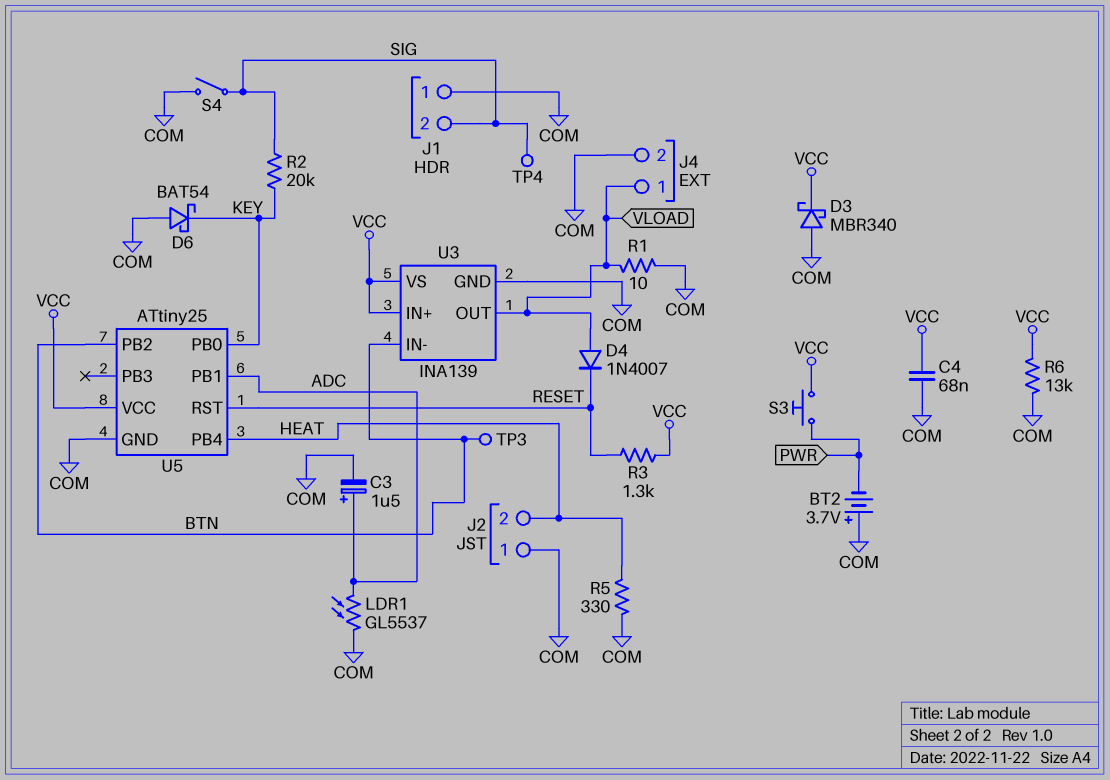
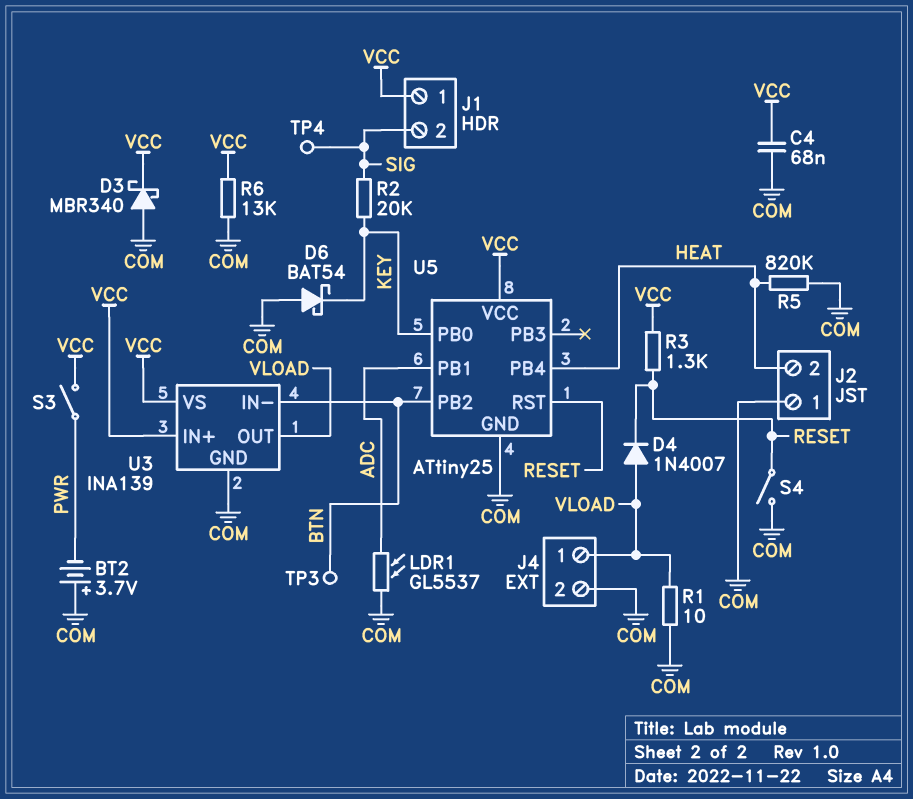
C3: 1.5uF (plus ADC, minus COM) -> none
J1 pin 1: COM -> VCC
R5: 330 (COM, HEAT) -> 820k (COM, HEAT)
S3: button (PWR, VCC) -> switch (PWR, VCC)
S4: switch (COM, SIG) -> switch (COM, RESET)

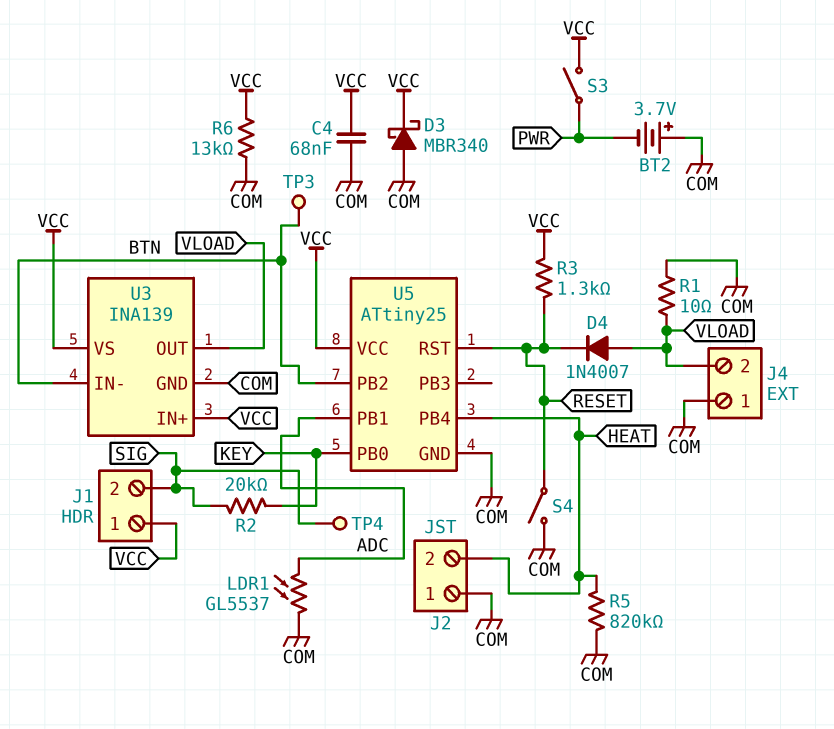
D6: schottky BAT54 (A COM, K KEY) -> none
J4 pin 1: VLOAD -> COM
J4 pin 2: COM -> VLOAD

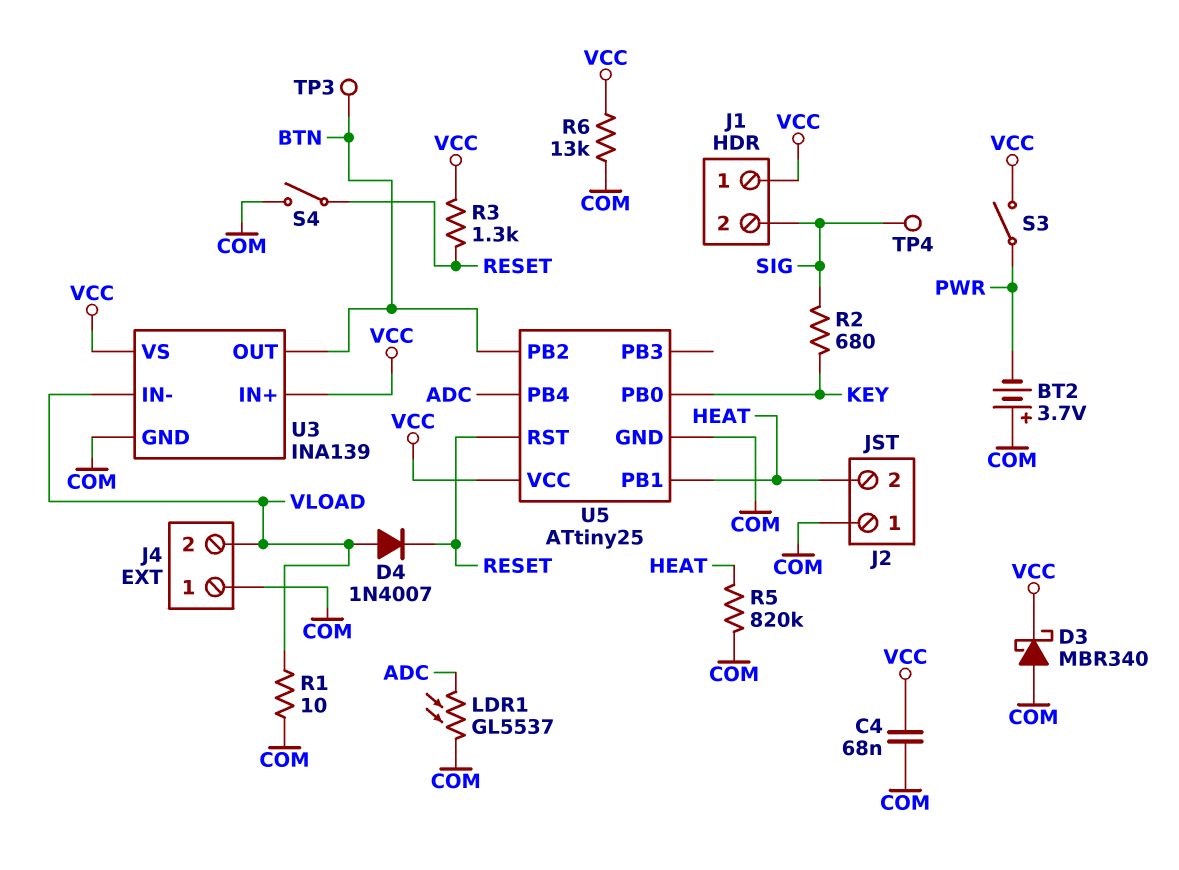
R2: 20k (KEY, SIG) -> 680 (KEY, SIG)
U3 pin IN-: BTN -> VLOAD
U3 pin OUT: VLOAD -> BTN
U5 pin PB1: ADC -> HEAT
U5 pin PB4: HEAT -> ADC

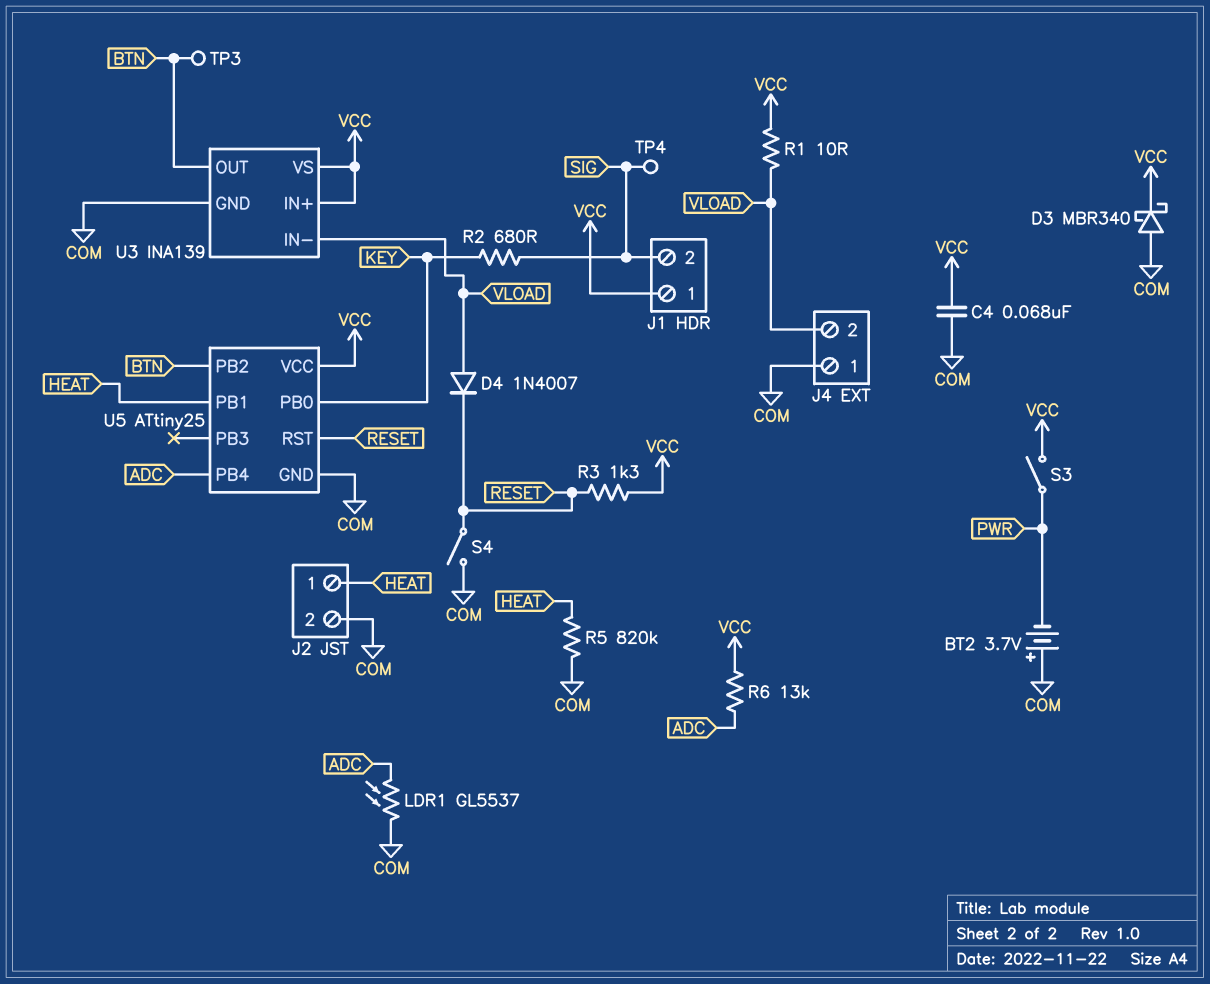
J2 pin 1: COM -> HEAT
J2 pin 2: HEAT -> COM
R1: 10 (COM, VLOAD) -> 10 (VCC, VLOAD)
R6: 13k (COM, VCC) -> 13k (ADC, VCC)

